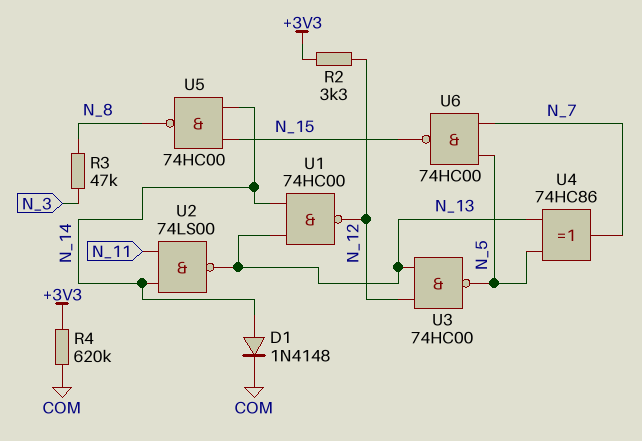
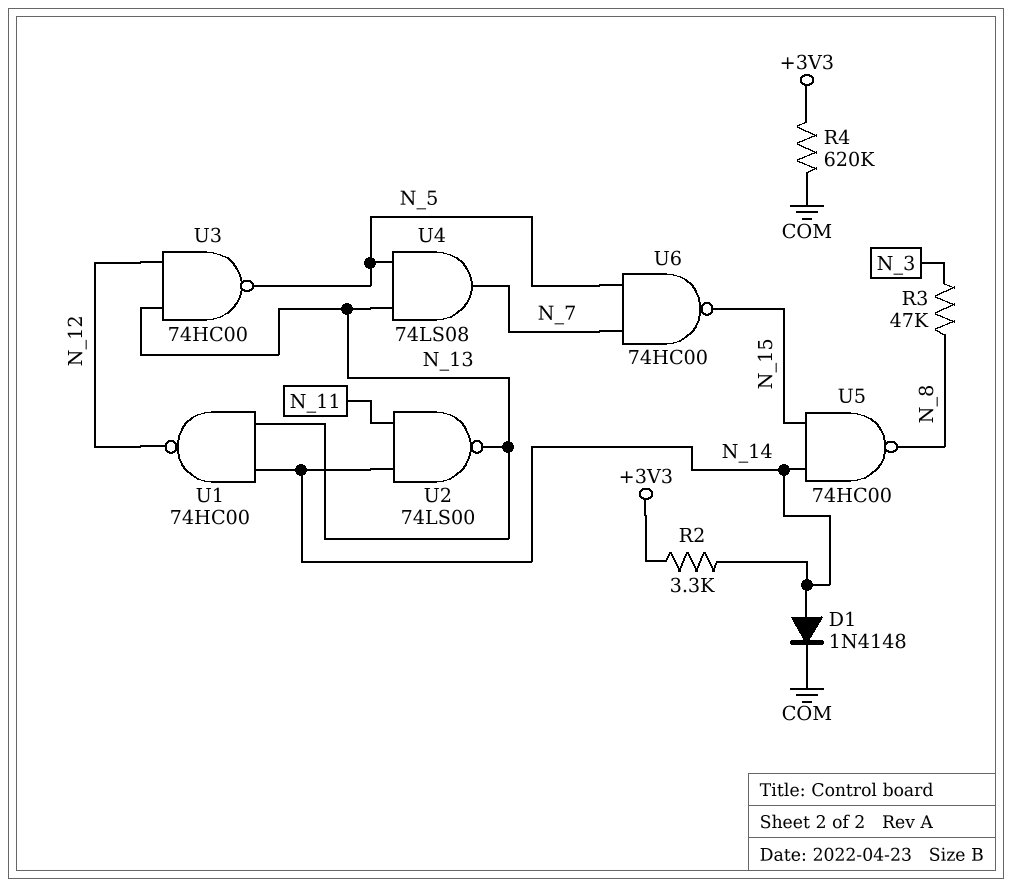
R2: 3.3k (+3V3, N_12) -> 3.3k (+3V3, N_14)
U4: XOR 74HC86 (in N_5, in N_13, out N_7) -> AND 74LS08 (in N_5, in N_13, out N_7)

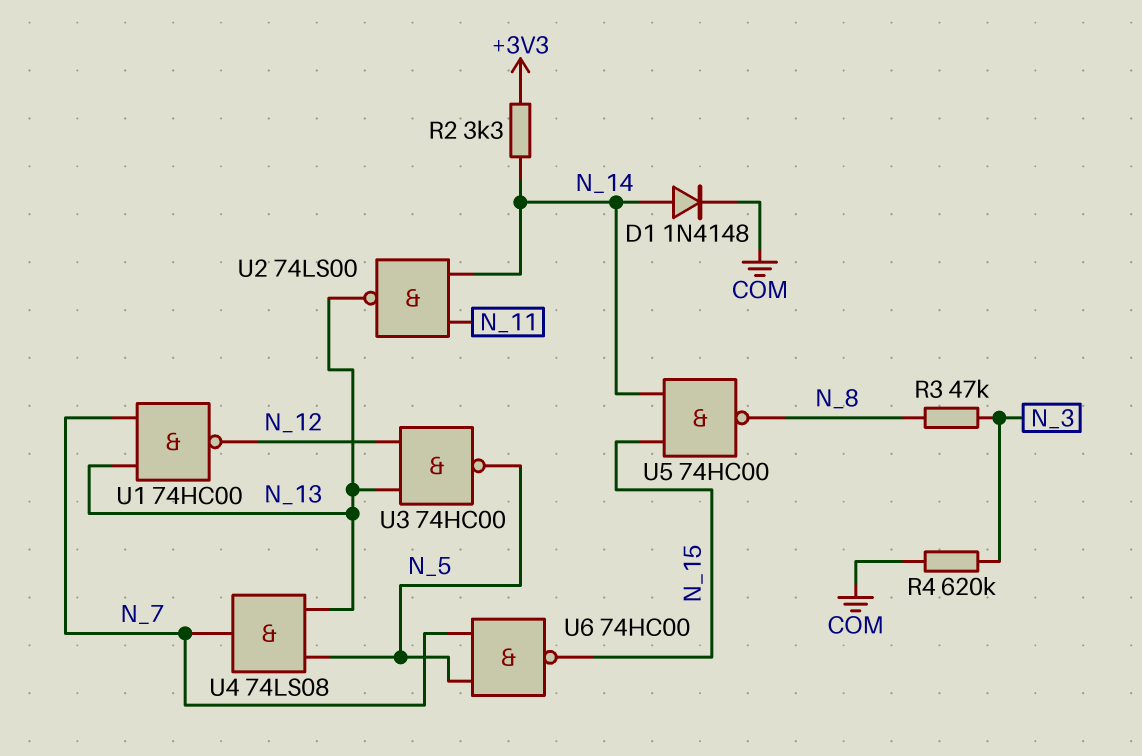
R4: 620k (+3V3, COM) -> 620k (COM, N_3)
U1: NAND 74HC00 (in N_13, in N_14, out N_12) -> NAND 74HC00 (in N_7, in N_13, out N_12)

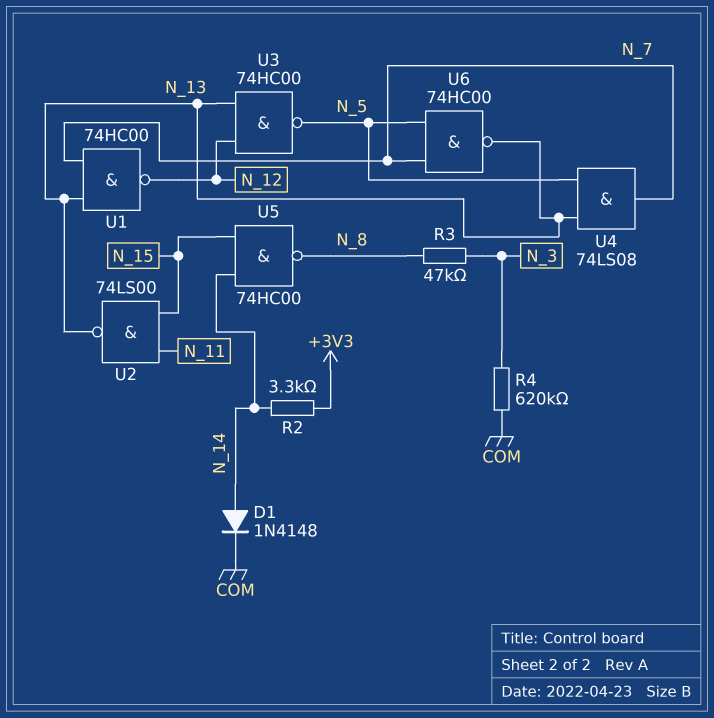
U2: NAND 74LS00 (in N_11, in N_14, out N_13) -> NAND 74LS00 (in N_11, in N_15, out N_13)
U6: NAND 74HC00 (in N_5, in N_7, out N_15) -> NAND 74HC00 (in N_5, in N_7, out N_13)

